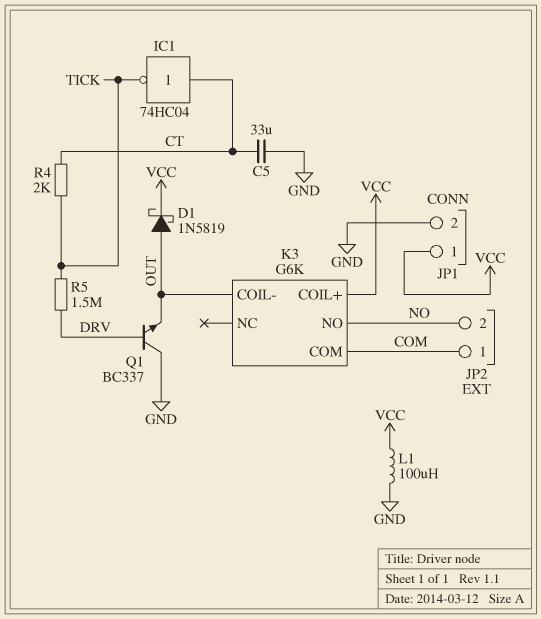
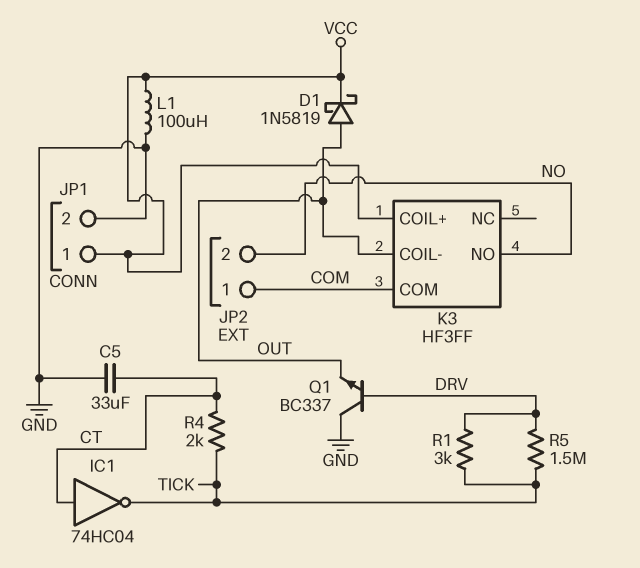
K3: G6K -> HF3FF
R1: none -> 3k (DRV, TICK)

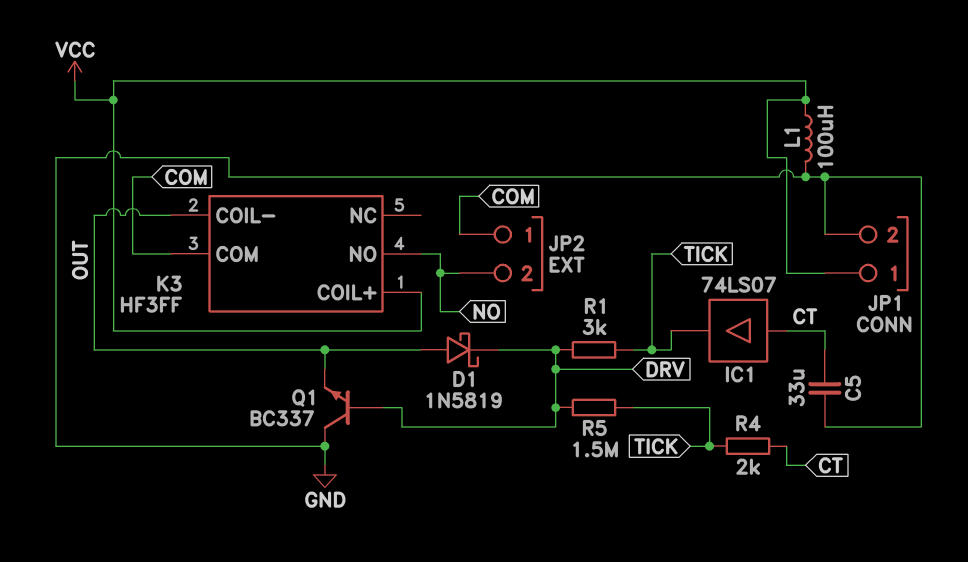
D1: schottky 1N5819 (A OUT, K VCC) -> schottky 1N5819 (A OUT, K DRV)
IC1: NOT 74HC04 (in CT, out TICK) -> buffer 74LS07 (in CT, out TICK)

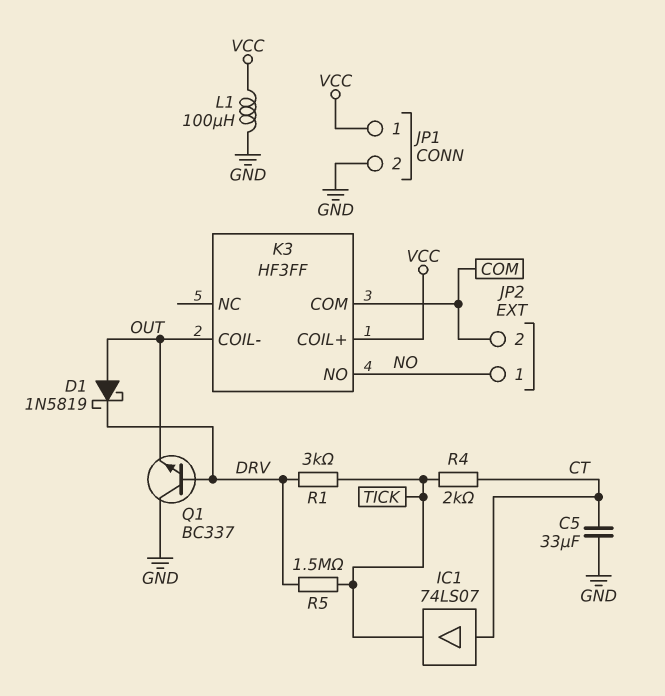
JP2 pin 1: COM -> NO
JP2 pin 2: NO -> COM

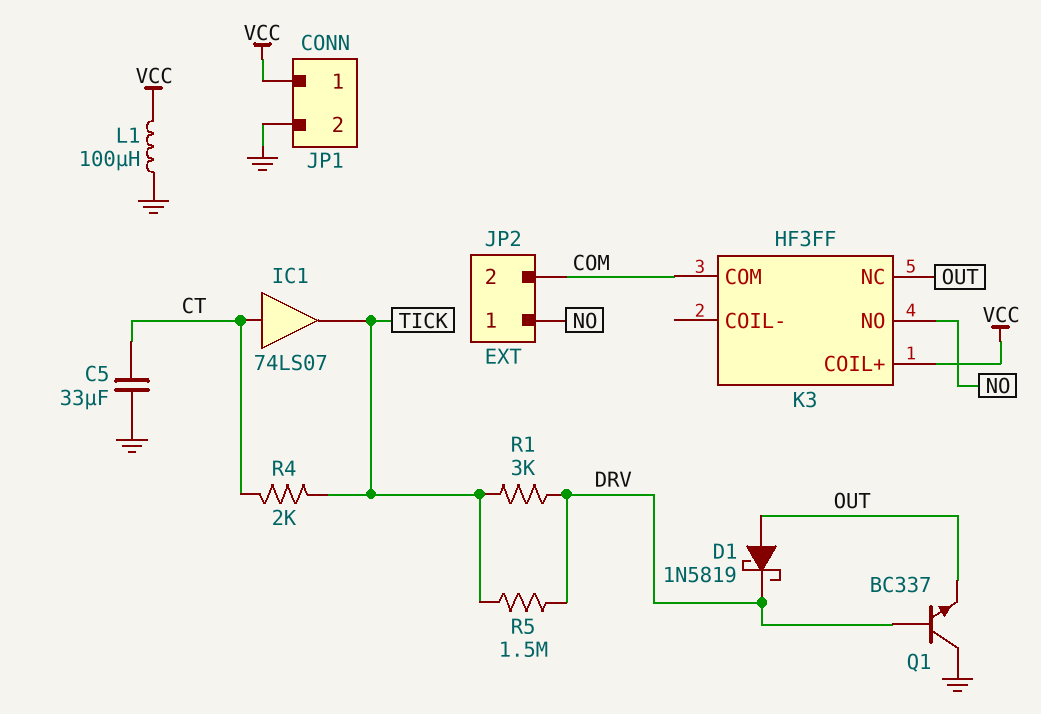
K3 pin COIL-: OUT -> none
K3 pin NC: none -> OUT

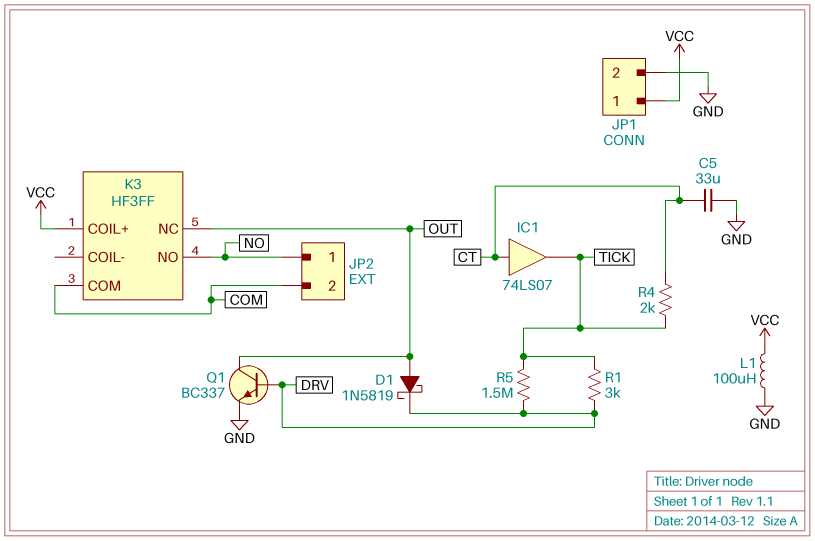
Q1: NPN BC337 (B DRV, C GND, E OUT) -> NPN BC337 (B DRV, C OUT, E GND)

